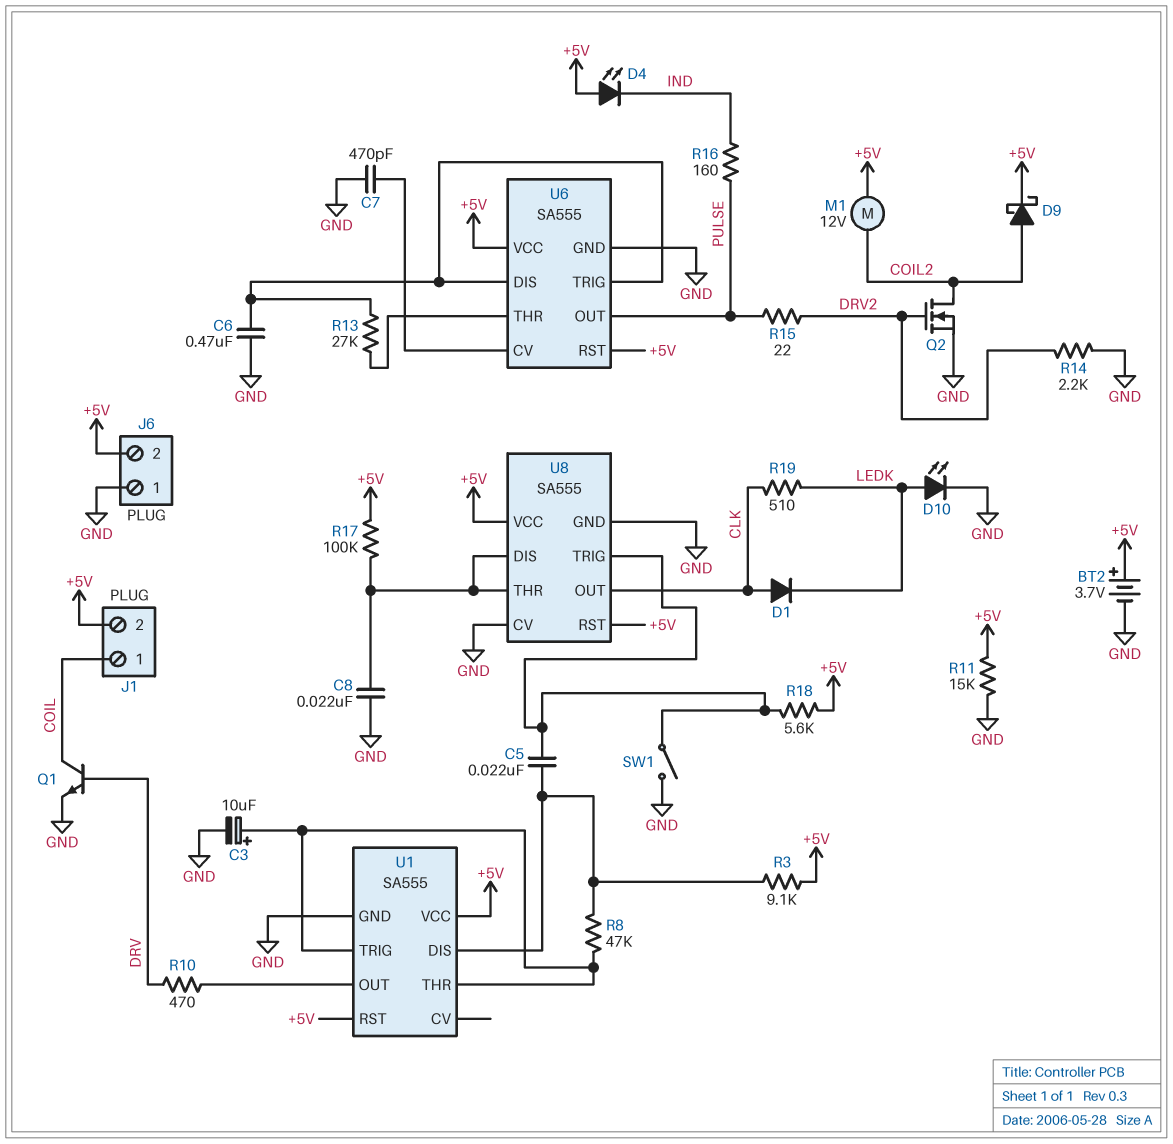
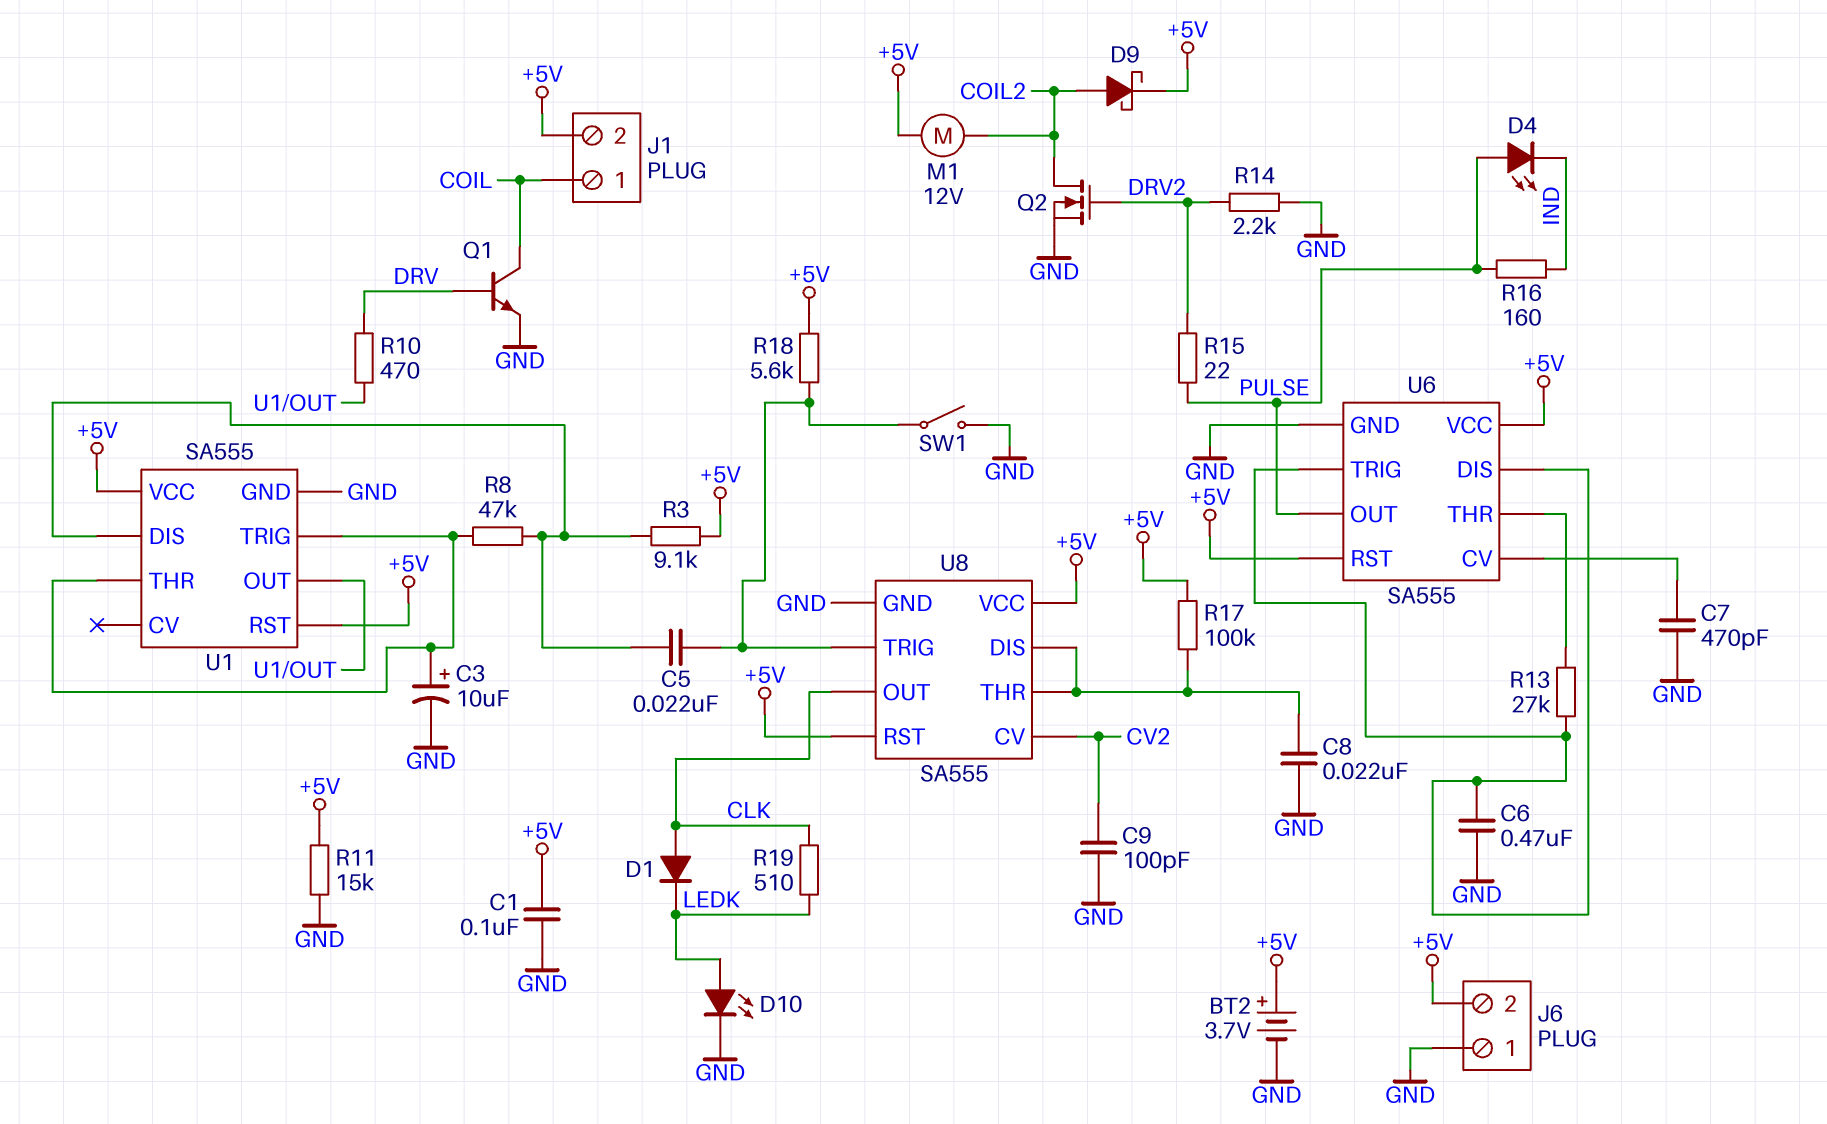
C1: none -> 100nF (+5V, GND)
C9: none -> 100pF (CV2, GND)
D4: LED (A +5V, K IND) -> LED (A PULSE, K IND)
U8 pin CV: GND -> CV2

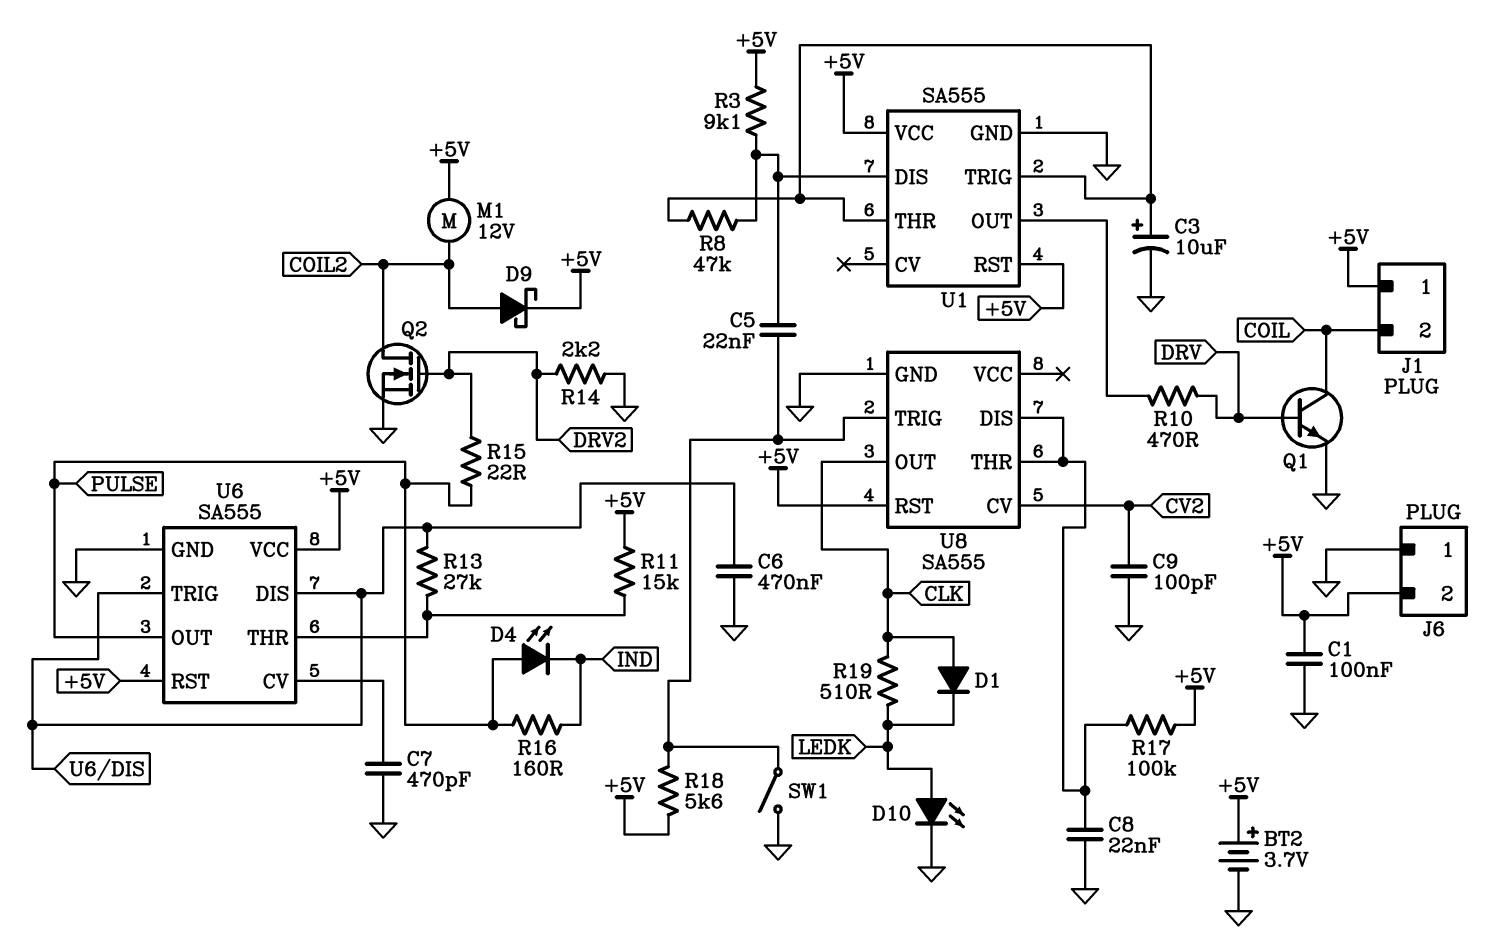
J1 pin 1: COIL -> +5V
J1 pin 2: +5V -> COIL
R11: 15k (+5V, GND) -> 15k (+5V, U6/THR)
U8 pin VCC: +5V -> none

